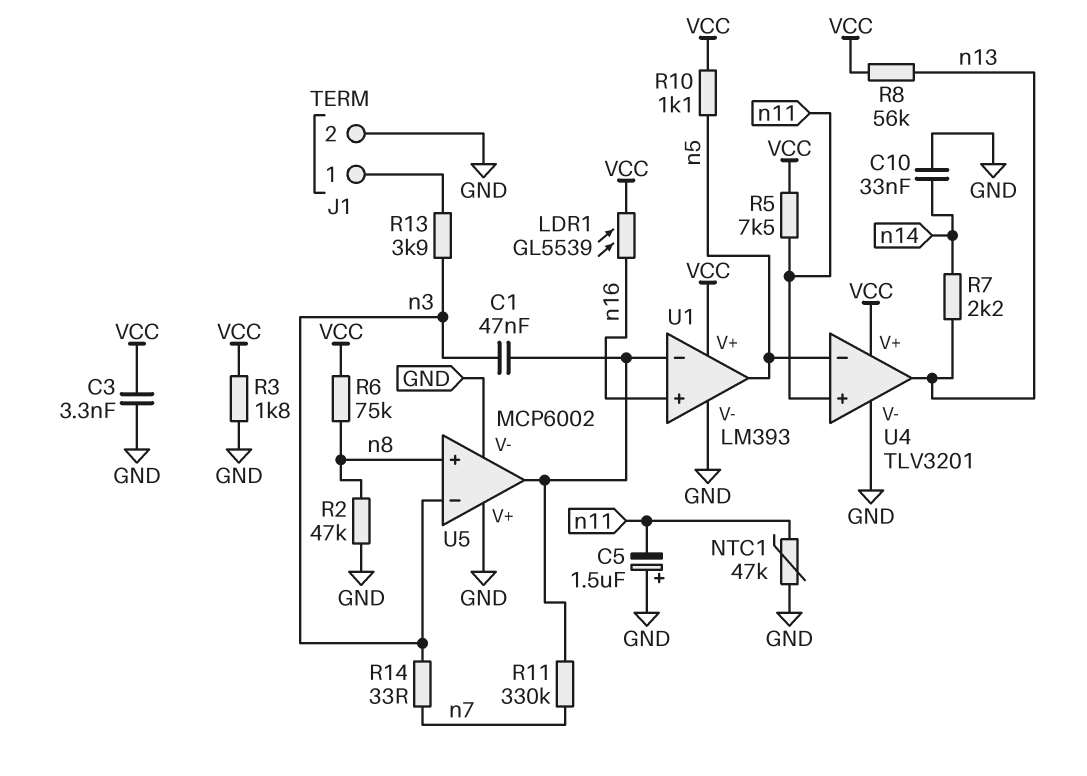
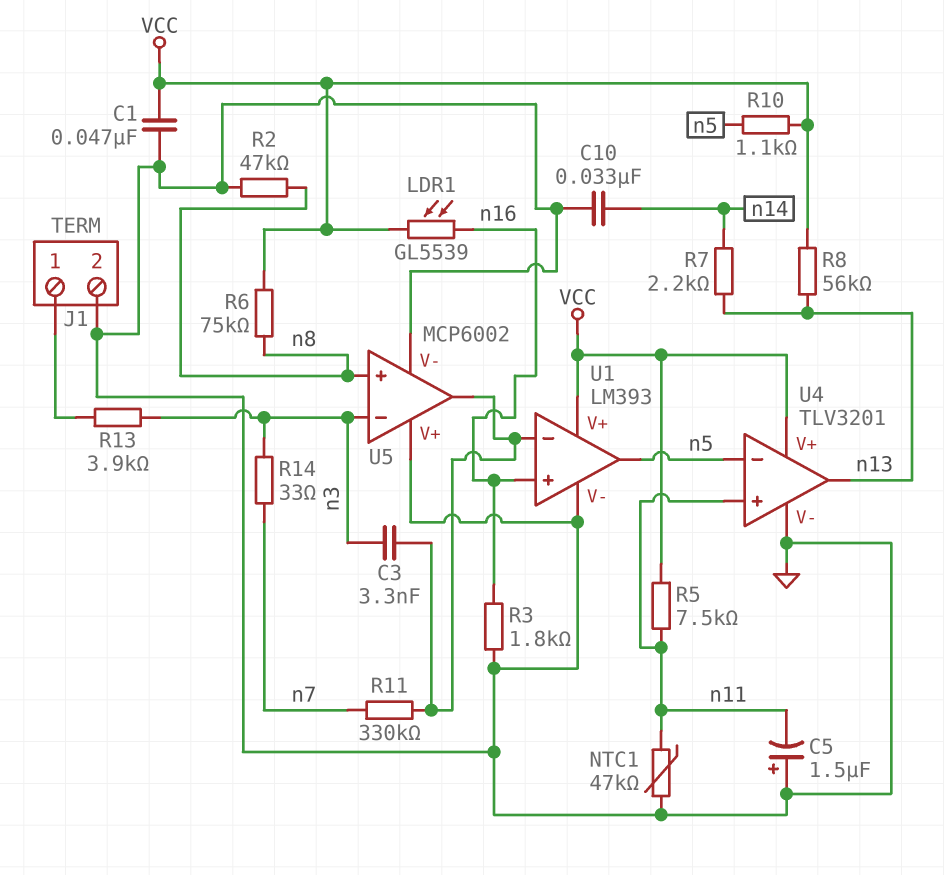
C1: 47nF (U1/in-, n3) -> 47nF (GND, VCC)
C3: 3.3nF (GND, VCC) -> 3.3nF (U1/in-, n3)
R3: 1.8k (GND, VCC) -> 1.8k (GND, n16)

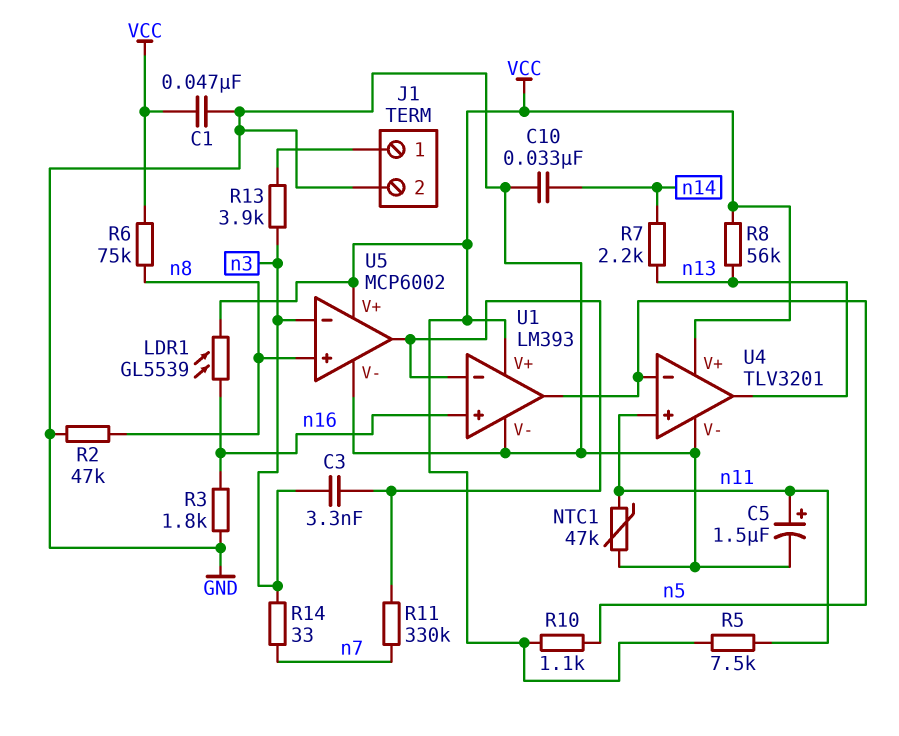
C5: 1.5uF (plus GND, minus n11) -> 1.5uF (plus n11, minus GND)
U5 pin V+: GND -> VCC

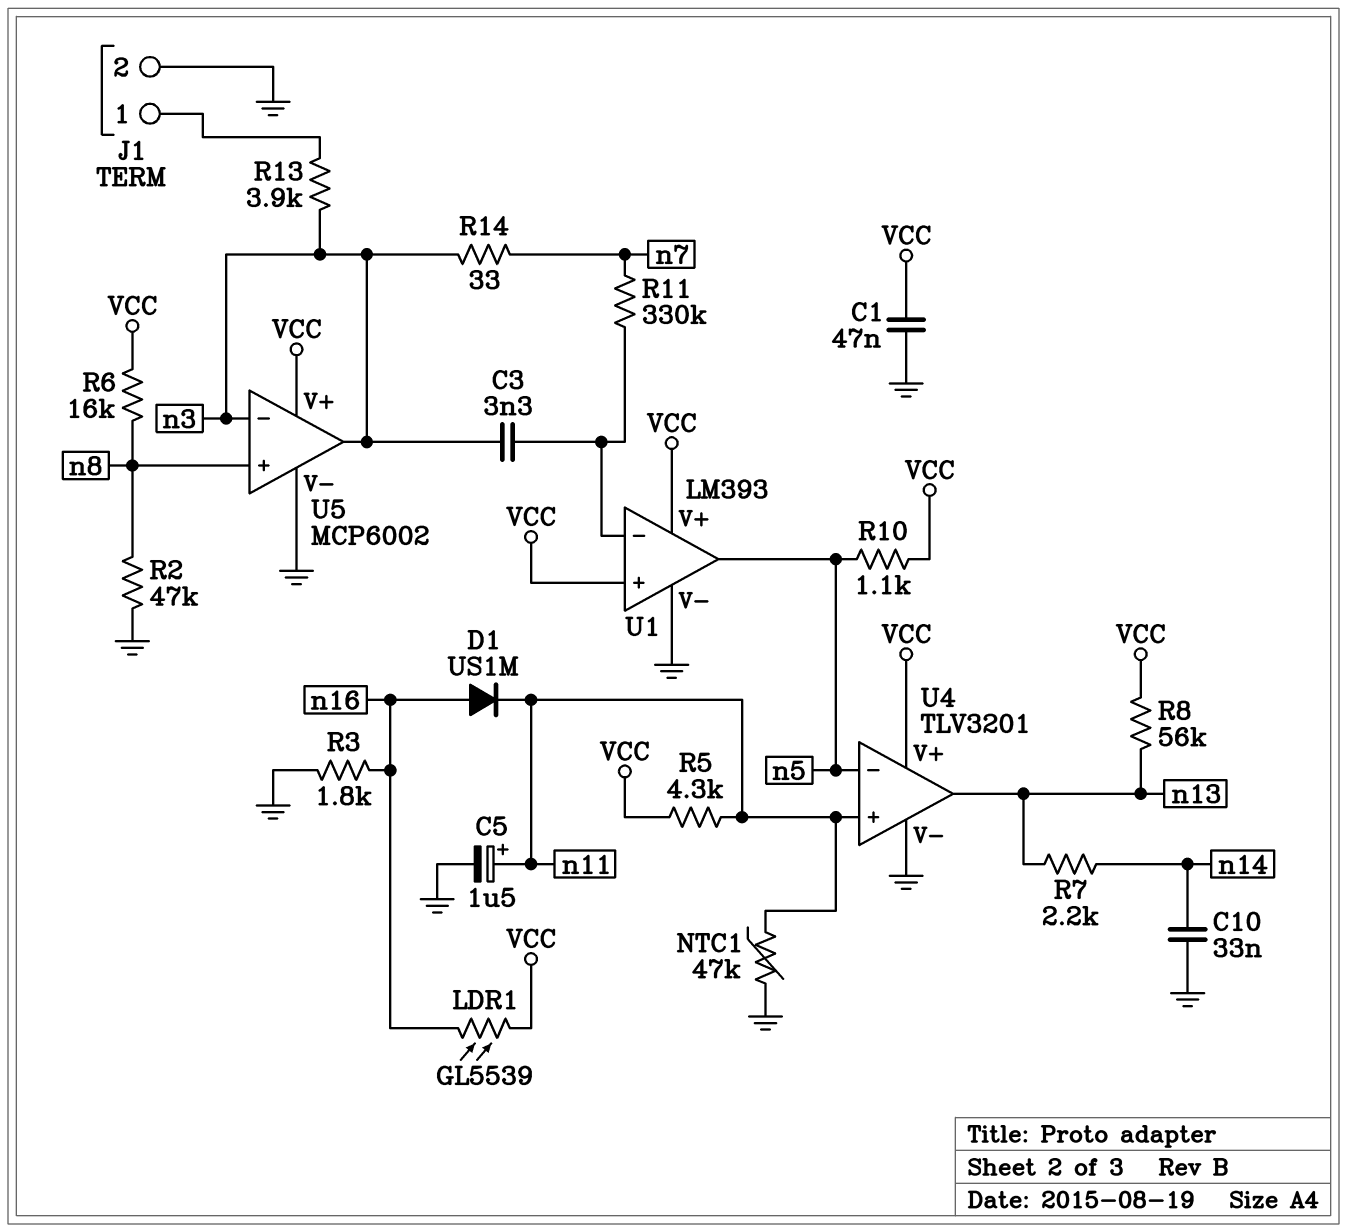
D1: none -> diode US1M (A n16, K n11)
R5: 7.5k (VCC, n11) -> 4.3k (VCC, n11)
R6: 75k (VCC, n8) -> 16k (VCC, n8)
U1 pin in+: n16 -> VCC
U5 pin out: U1/in- -> n3

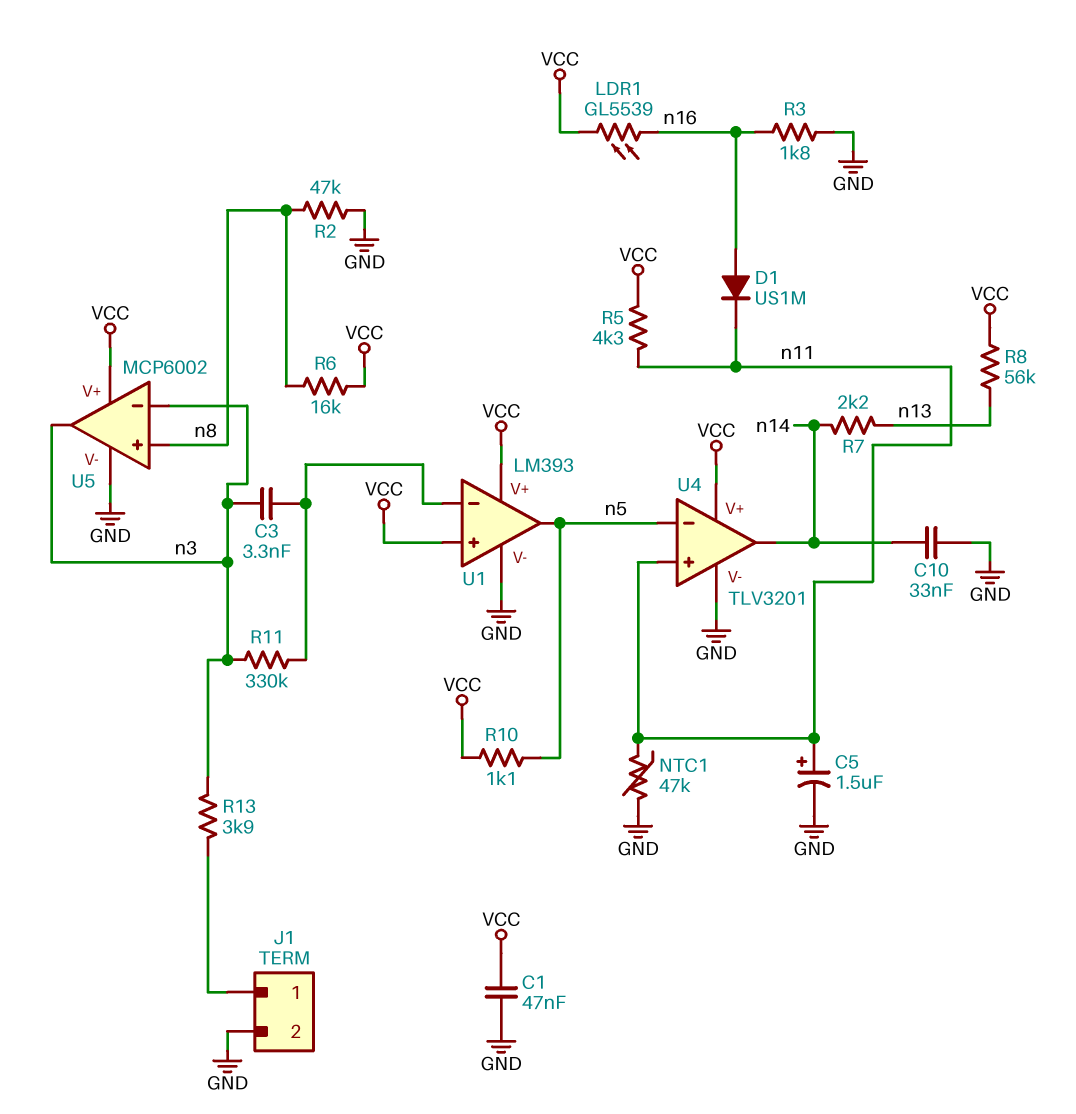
R11: 330k (U1/in-, n7) -> 330k (U1/in-, n3)
R14: 33 (n3, n7) -> none
U4 pin out: n13 -> n14

